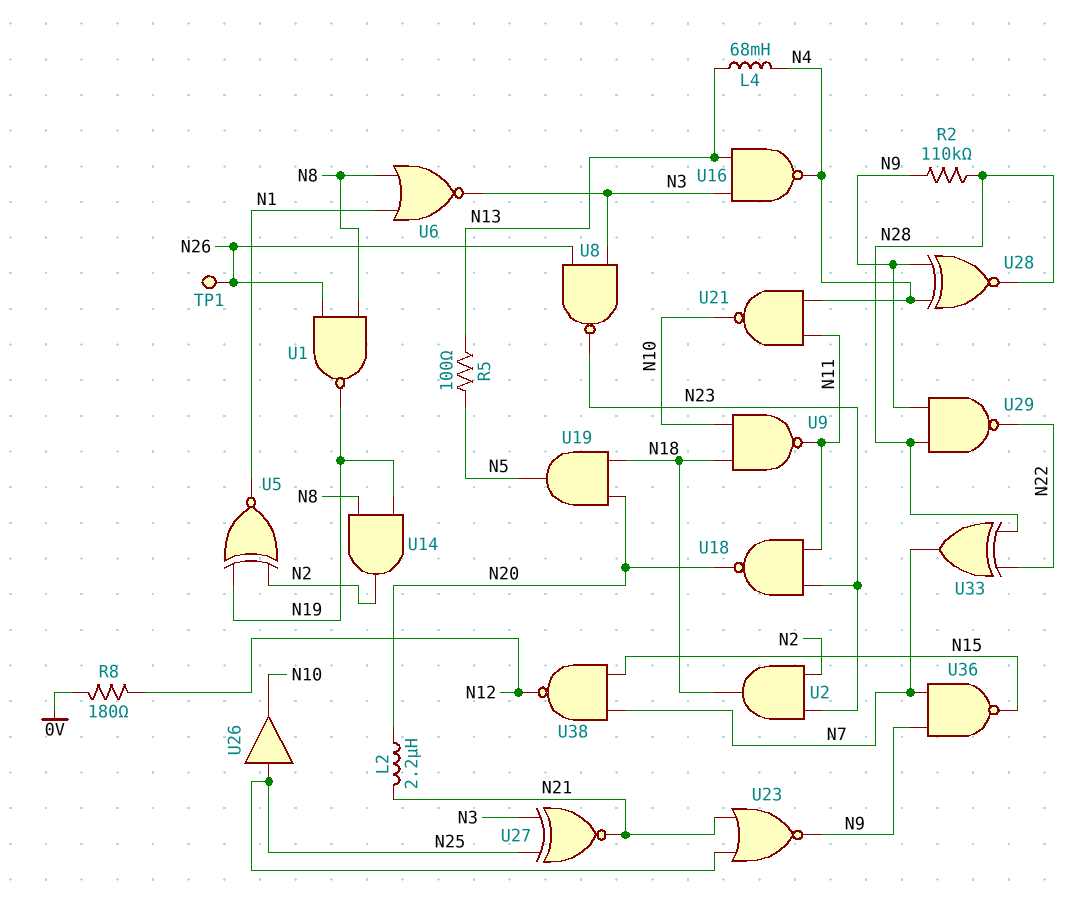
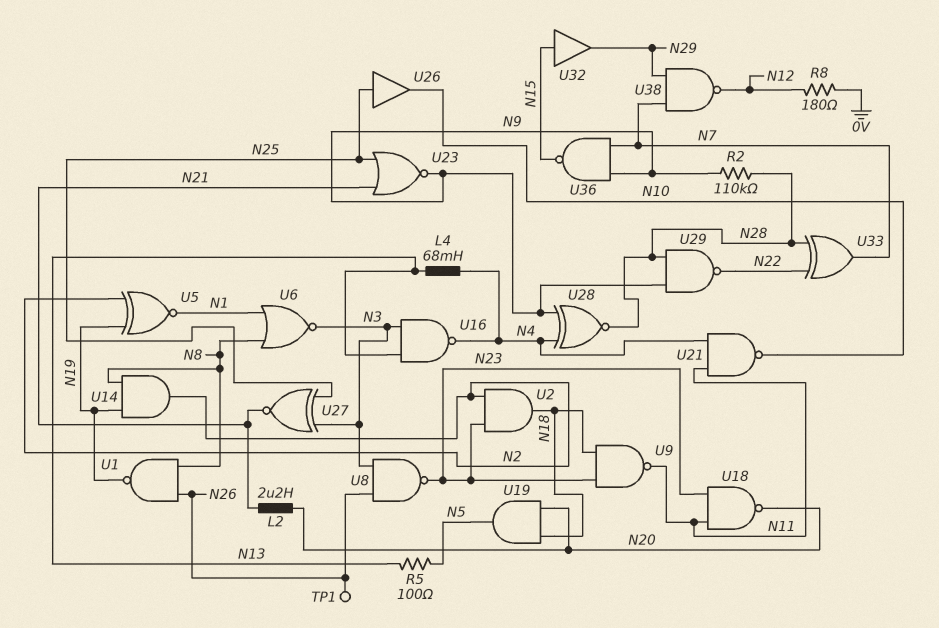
U9: NAND (in N10, in N18, out N11) -> NAND (in N18, in N23, out N11)
U32: none -> buffer (in N15, out N29)
U38: NAND (in N7, in N15, out N12) -> NAND (in N7, in N29, out N12)

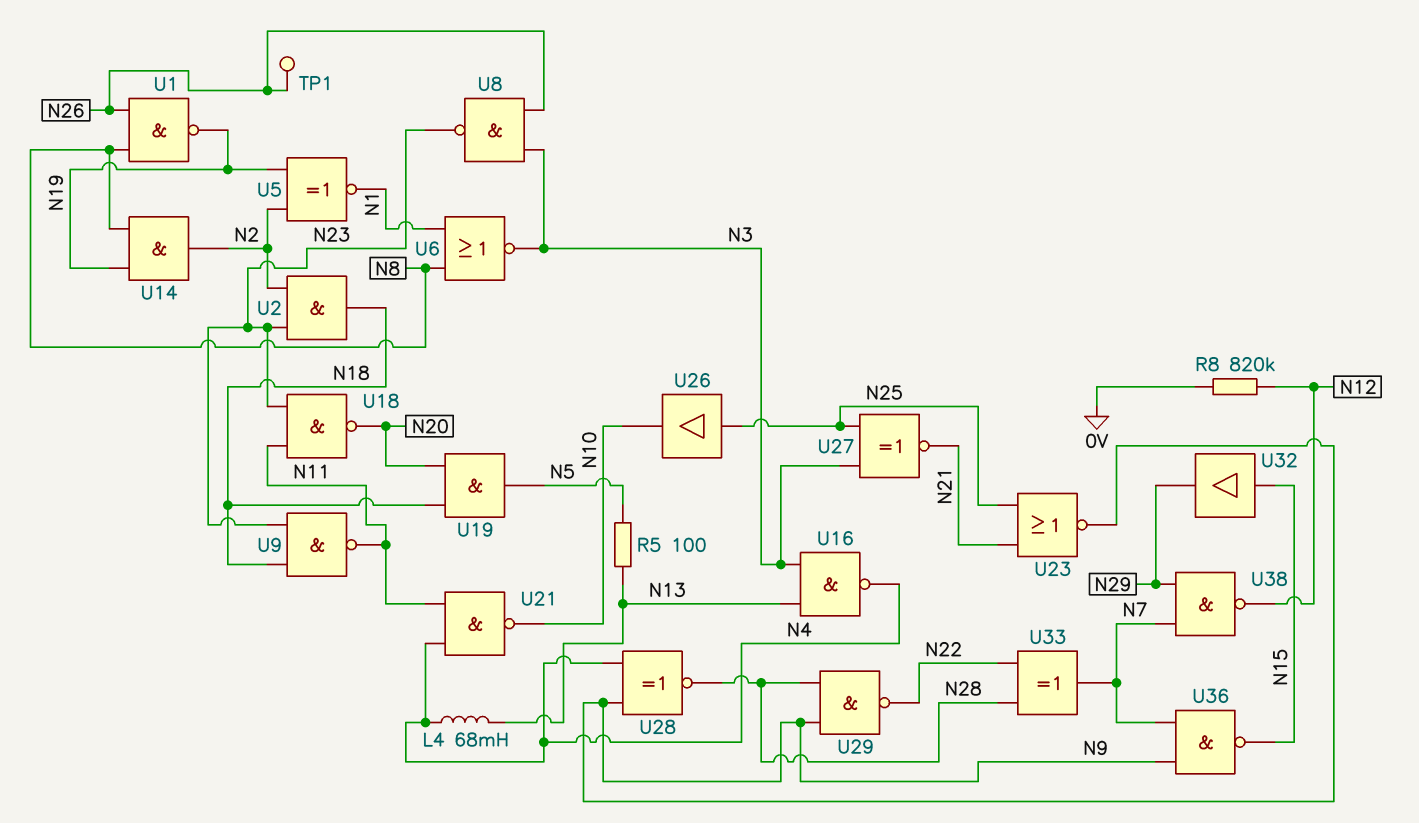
L2: 2.2uH (N20, N21) -> none
R2: 110k (N9, N28) -> none
R8: 180 (0V, N12) -> 820k (0V, N12)

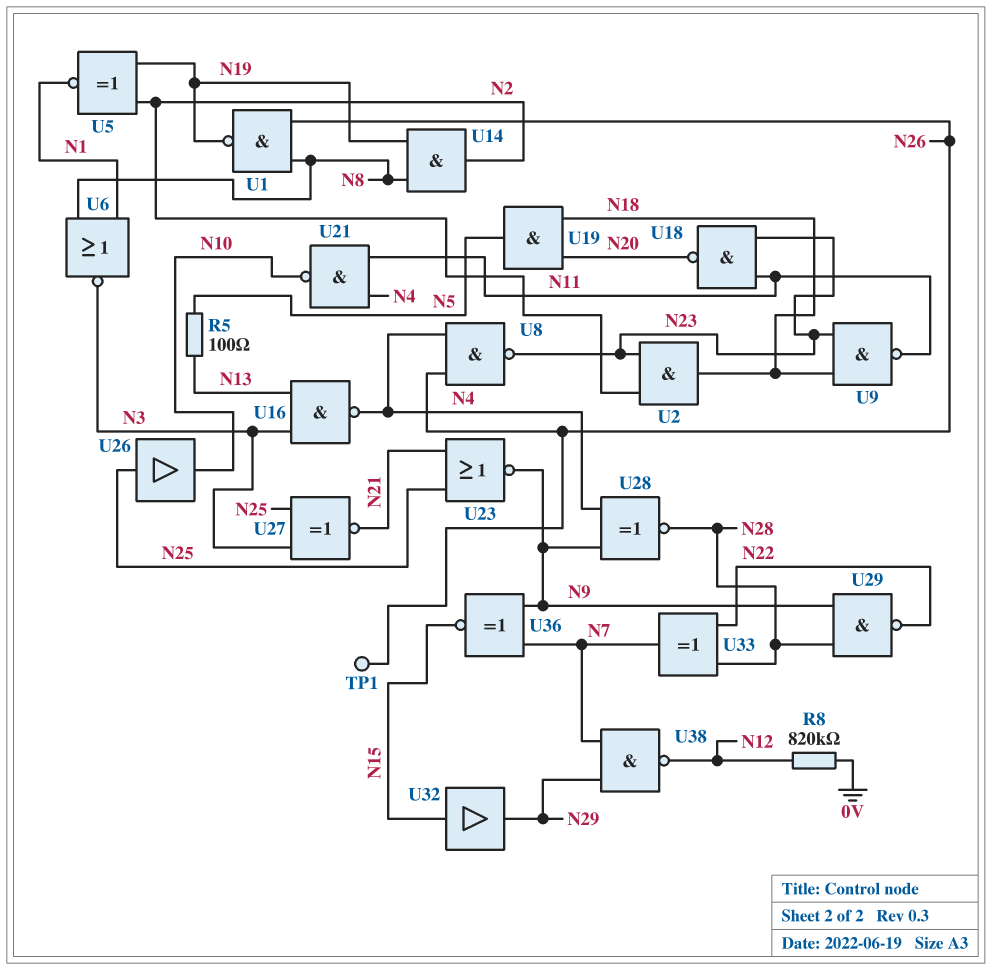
L4: 68mH (N4, N13) -> none
U8: NAND (in N3, in N26, out N23) -> NAND (in N4, in N26, out N23)
U36: NAND (in N7, in N9, out N15) -> XNOR (in N7, in N9, out N15)

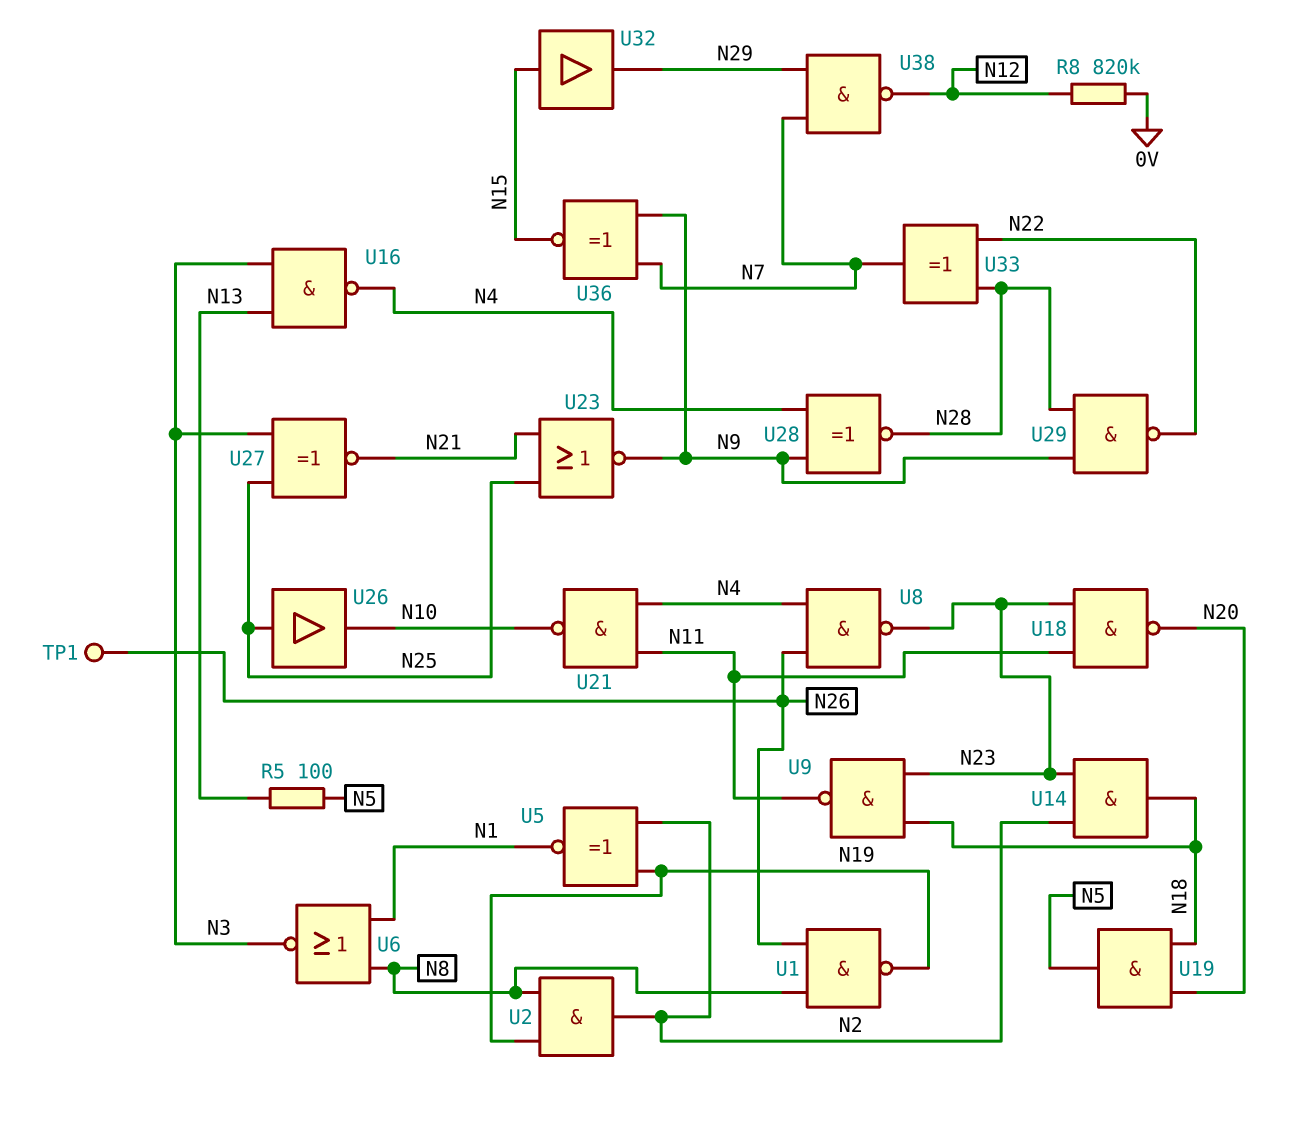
U2: AND (in N2, in N23, out N18) -> AND (in N8, in N19, out N2)
U14: AND (in N8, in N19, out N2) -> AND (in N2, in N23, out N18)

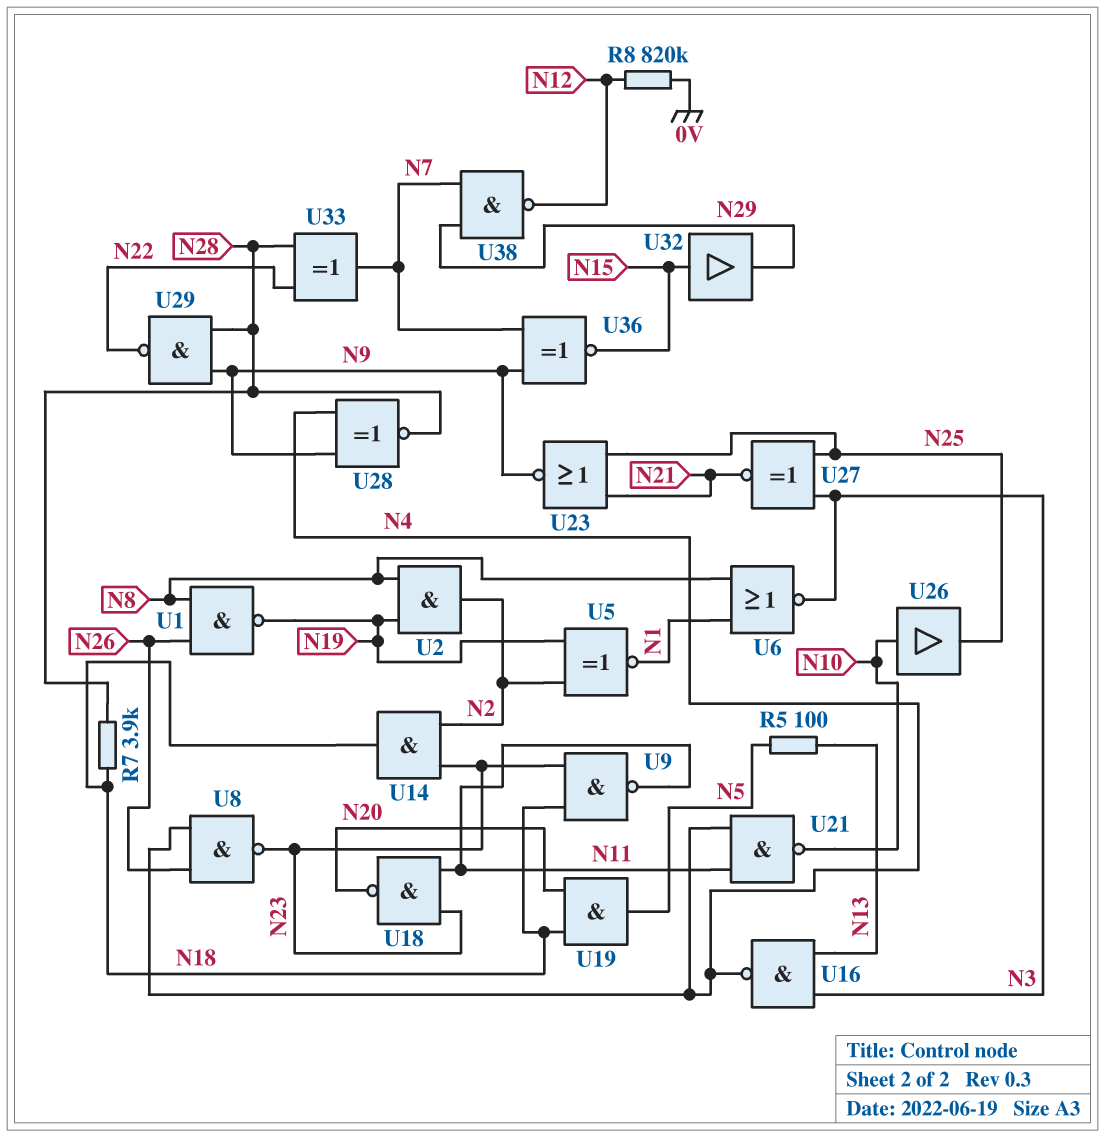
R7: none -> 3.9k (N18, N28)
TP1: test point (N26) -> none
U26: buffer (in N25, out N10) -> buffer (in N10, out N25)

